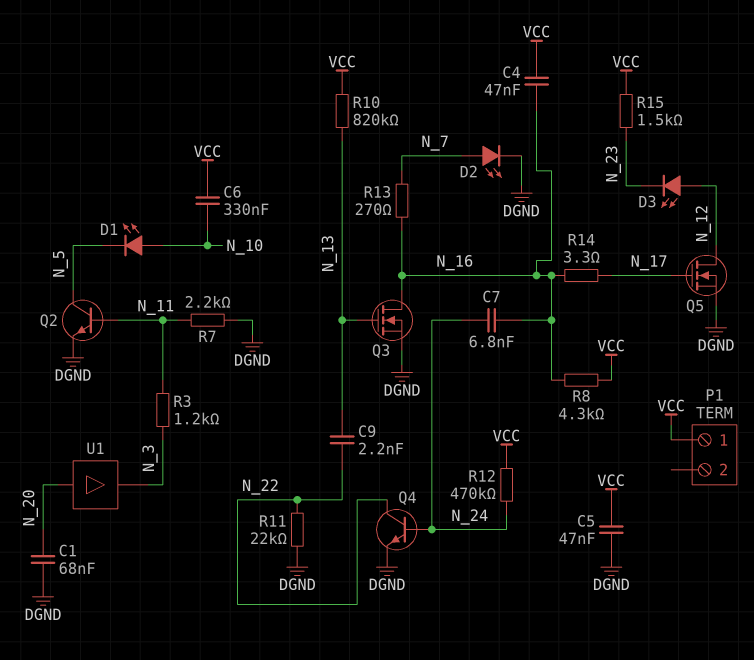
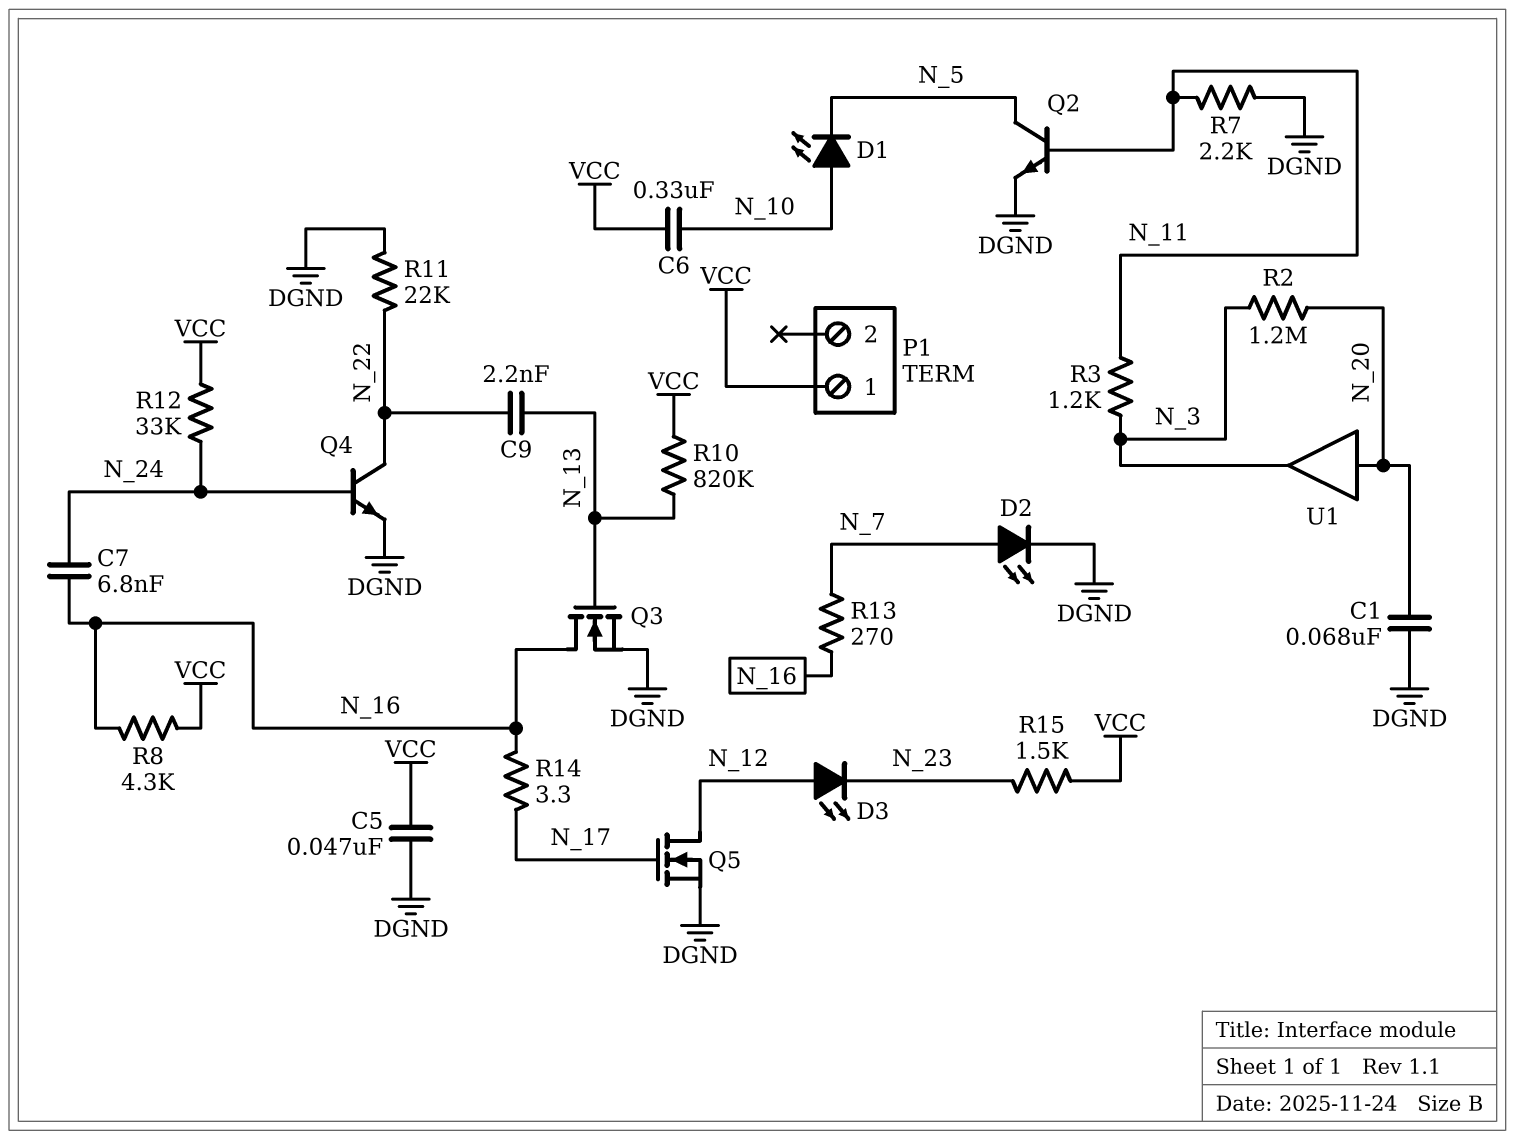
C4: 47nF (N_16, VCC) -> none
R2: none -> 1.2M (N_3, N_20)
R12: 470k (N_24, VCC) -> 33k (N_24, VCC)

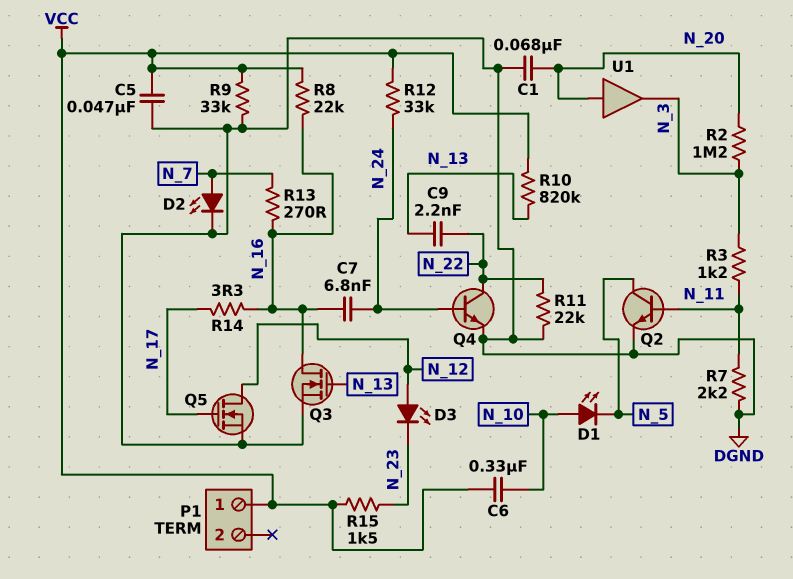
R8: 4.3k (N_16, VCC) -> 22k (N_16, VCC)
R9: none -> 33k (DGND, VCC)

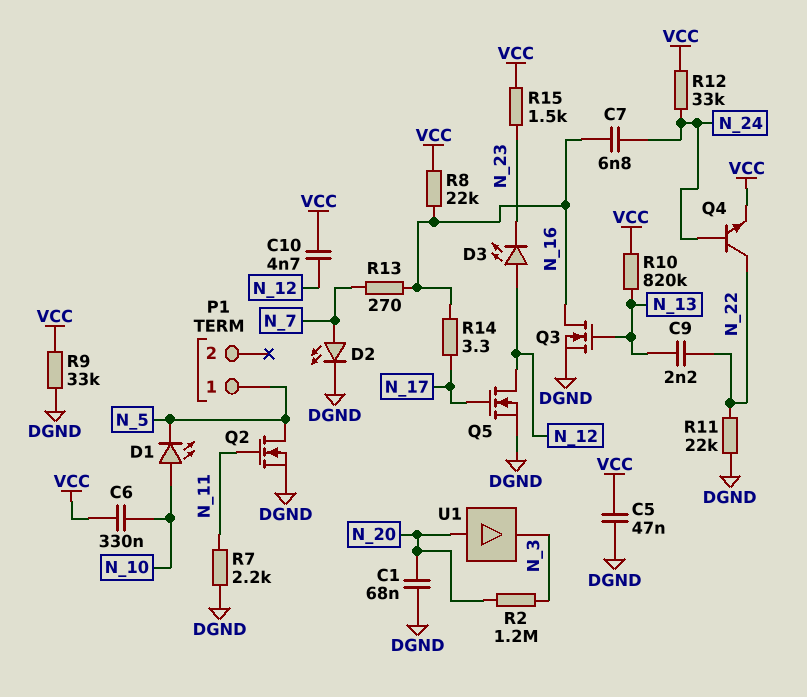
C10: none -> 4.7nF (N_12, VCC)
P1 pin 1: VCC -> N_5
Q2: NPN (B N_11, C N_5, E DGND) -> NMOS (G N_11, D N_5, S DGND)
Q4: NPN (B N_24, C N_22, E DGND) -> NPN (B N_24, C N_22, E VCC)
R3: 1.2k (N_3, N_11) -> none

